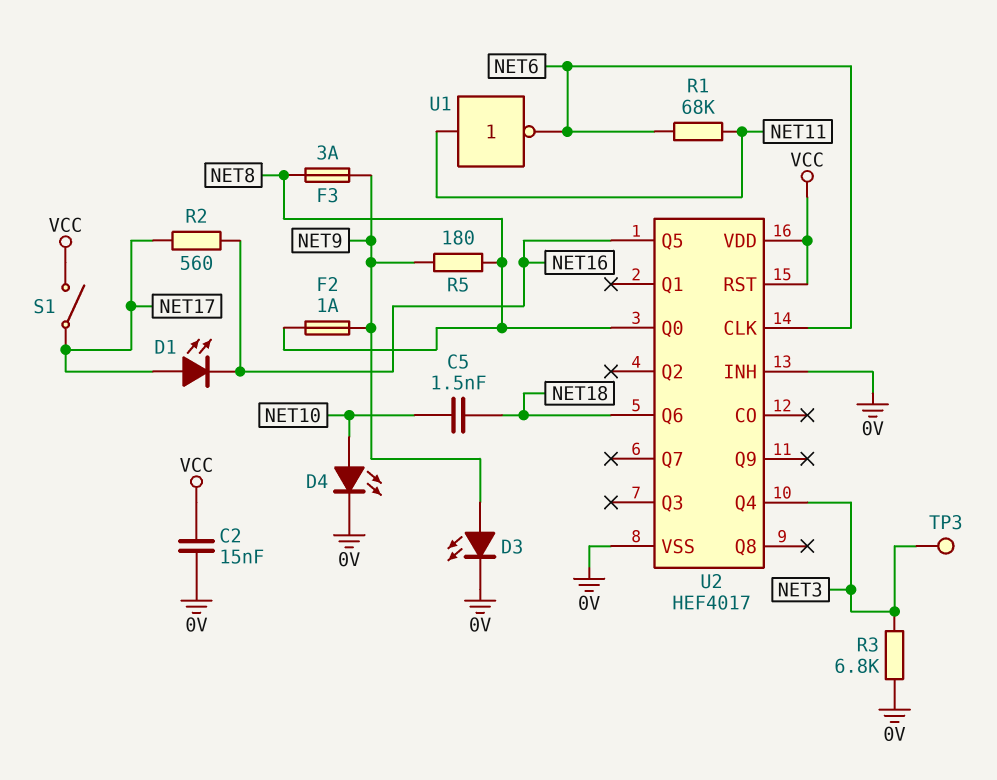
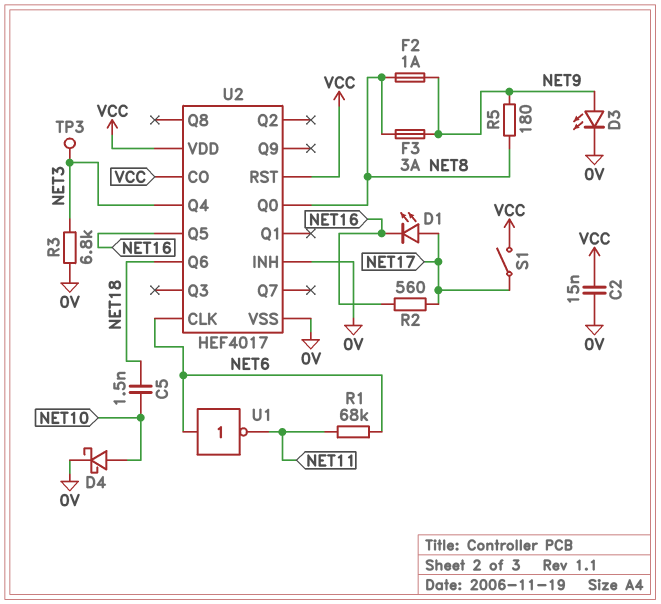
D4: LED (A NET10, K 0V) -> schottky (A NET10, K 0V)
U1: NOT (in NET11, out NET6) -> NOT (in NET6, out NET11)
U2 pin CO: none -> VCC

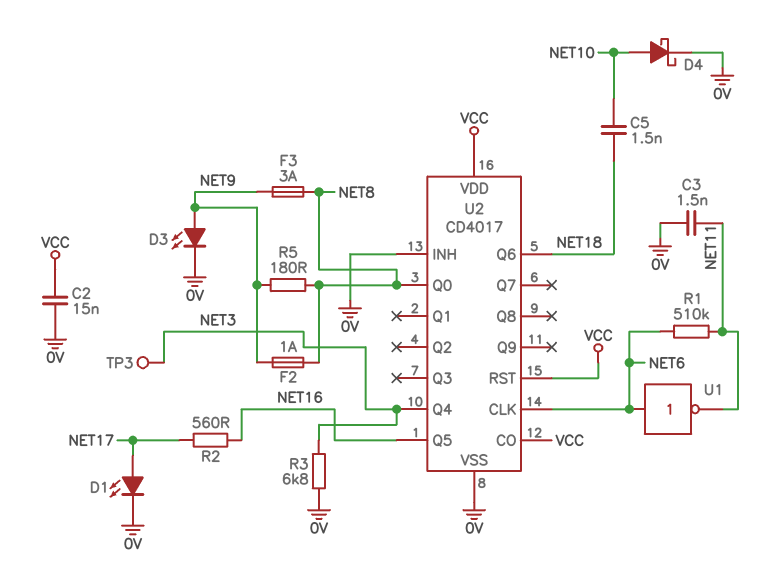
C3: none -> 1.5nF (0V, NET11)
D1: LED (A NET17, K NET16) -> LED (A NET17, K 0V)
R1: 68k (NET6, NET11) -> 510k (NET6, NET11)
S1: switch (NET17, VCC) -> none
U2: HEF4017 -> CD4017

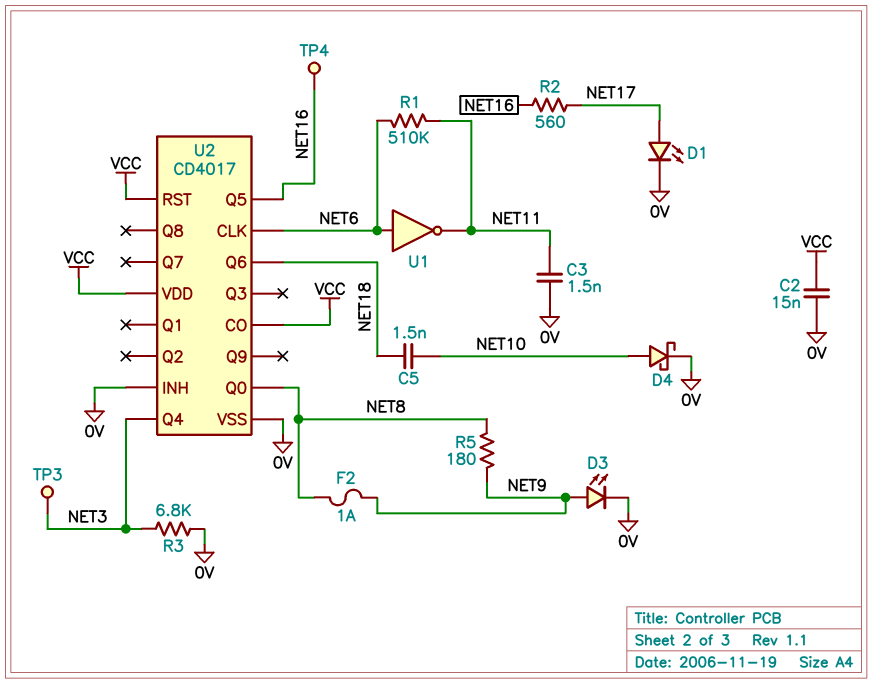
F3: 3A (NET8, NET9) -> none
TP4: none -> test point (NET16)

